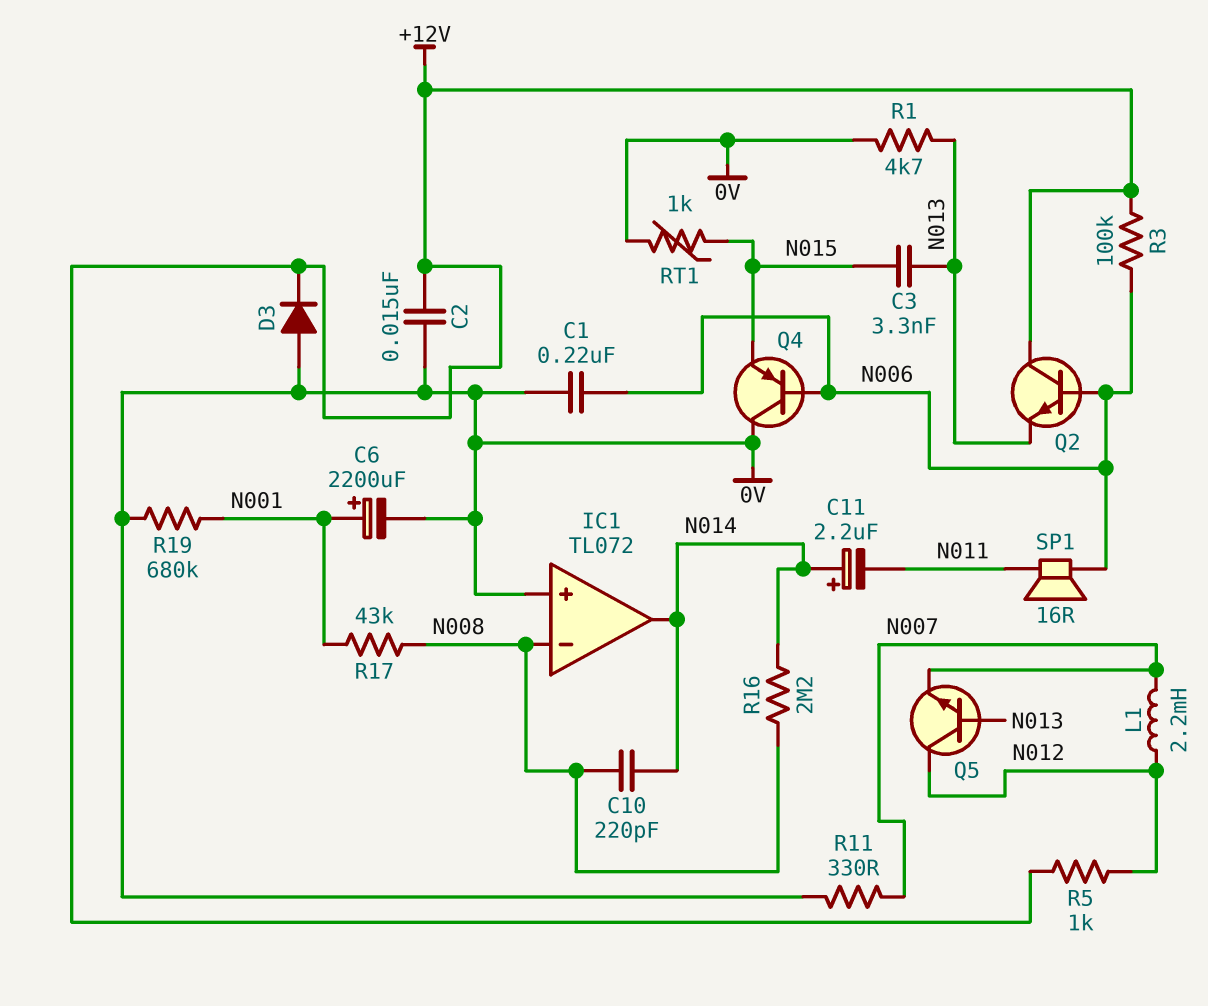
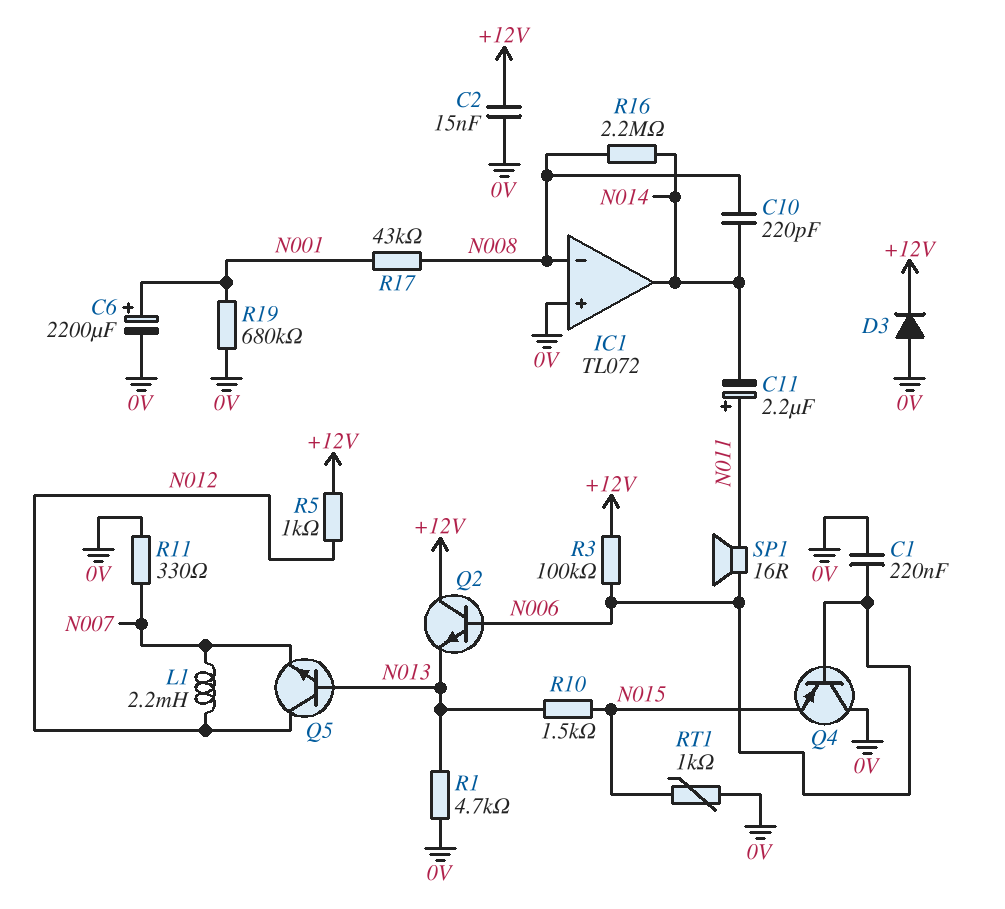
C3: 3.3nF (N013, N015) -> none
C11: 2.2uF (plus N014, minus N011) -> 2.2uF (plus N011, minus N014)
R10: none -> 1.5k (N013, N015)

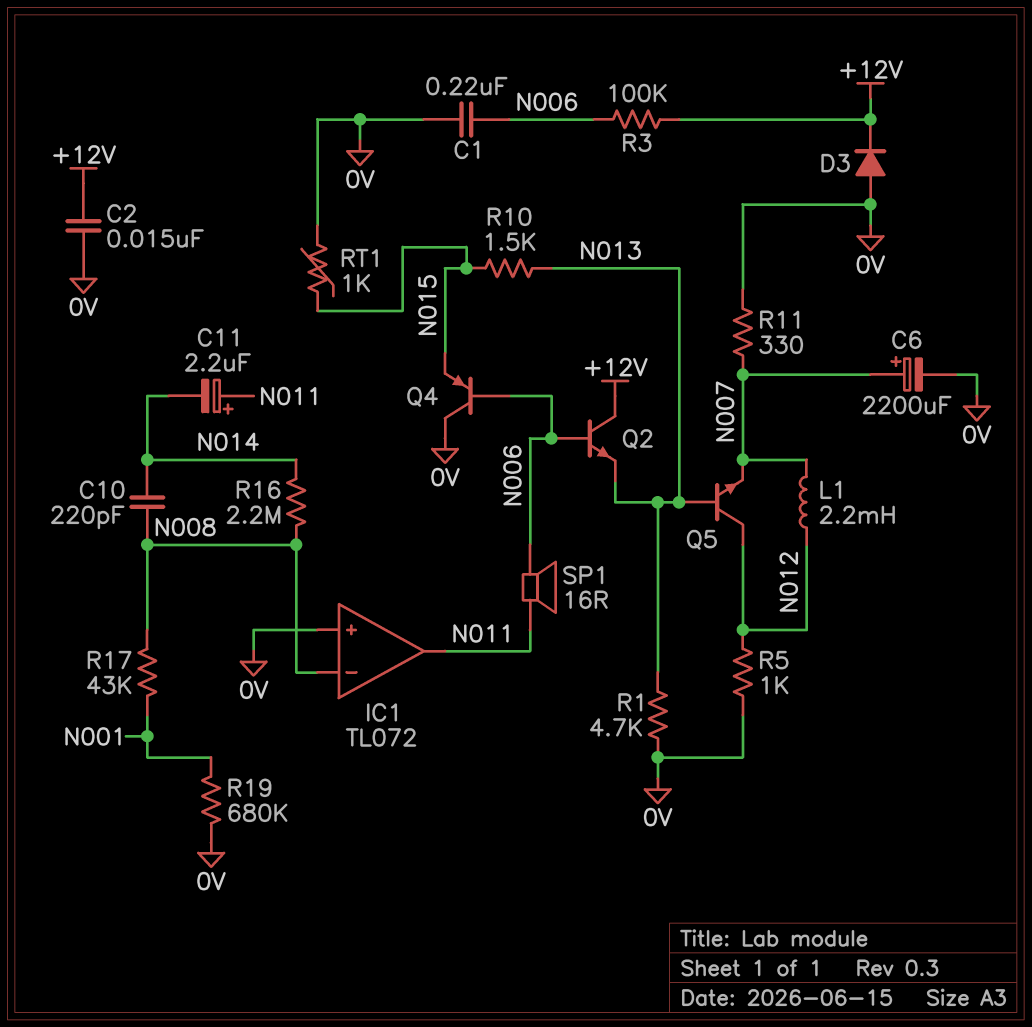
C6: 2200uF (plus N001, minus 0V) -> 2200uF (plus N007, minus 0V)
IC1 pin out: N014 -> N011
R5: 1k (+12V, N012) -> 1k (0V, N012)

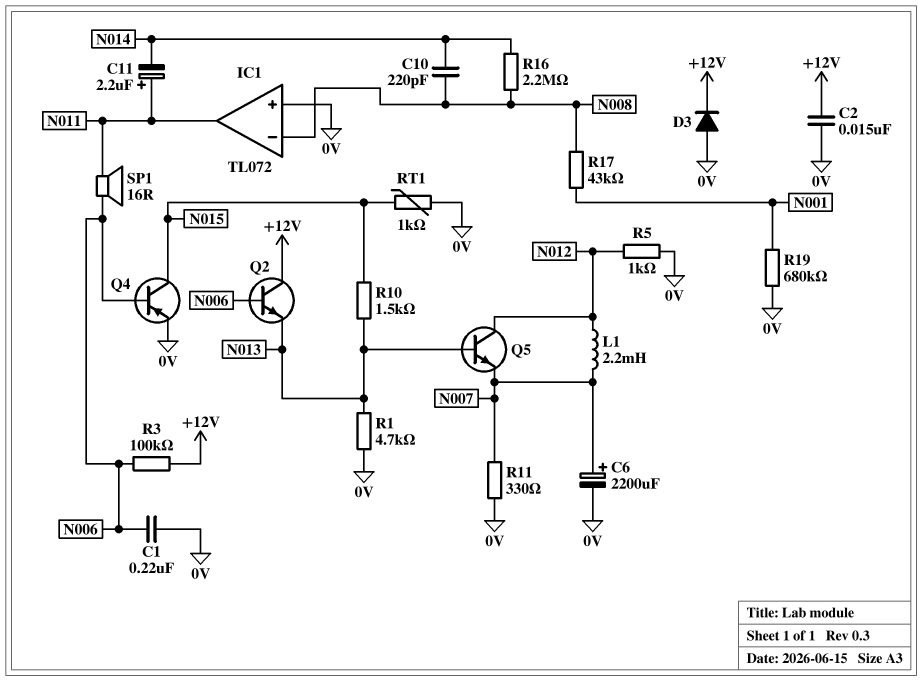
Q4: PNP (B N006, C 0V, E N015) -> PNP (B N006, C N015, E 0V)

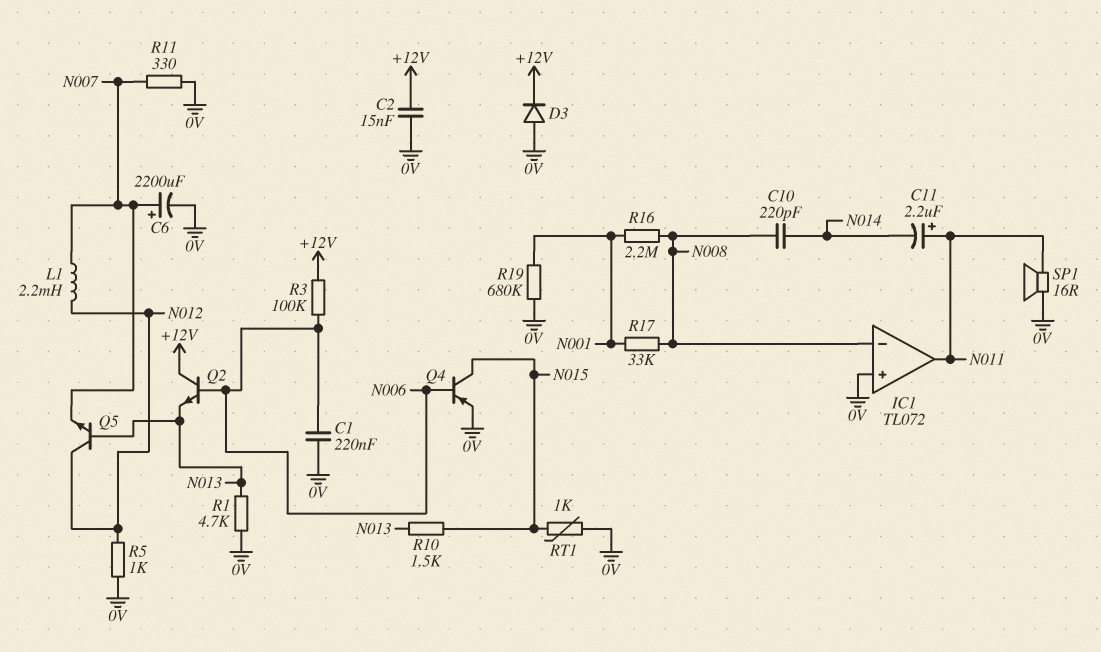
R16: 2.2M (N008, N014) -> 2.2M (N001, N008)
R17: 43k (N001, N008) -> 33k (N001, N008)
SP1: speaker 16R (N006, N011) -> speaker 16R (0V, N011)

